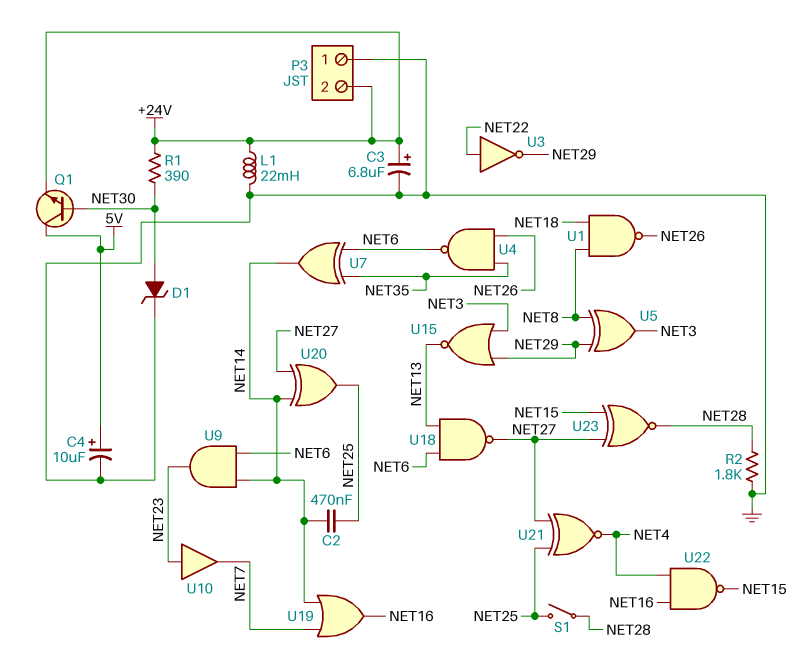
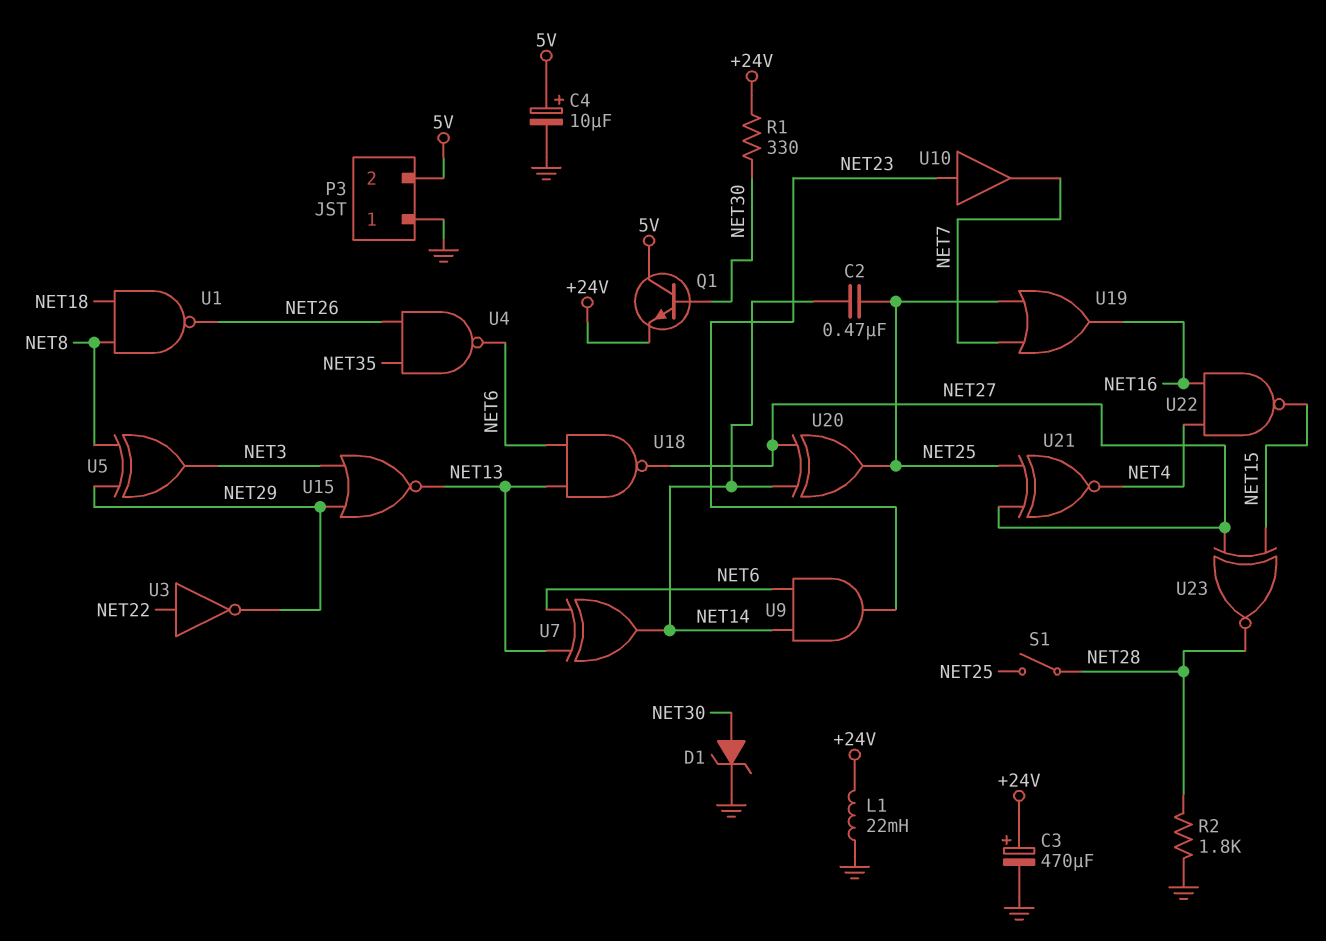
C3: 6.8uF (plus +24V, minus GND) -> 470uF (plus +24V, minus GND)
P3 pin 2: +24V -> 5V
R1: 390 (+24V, NET30) -> 330 (+24V, NET30)
U7: XOR (in NET6, in NET35, out NET14) -> XOR (in NET6, in NET13, out NET14)
U19: OR (in NET7, in NET14, out NET16) -> OR (in NET7, in NET25, out NET16)

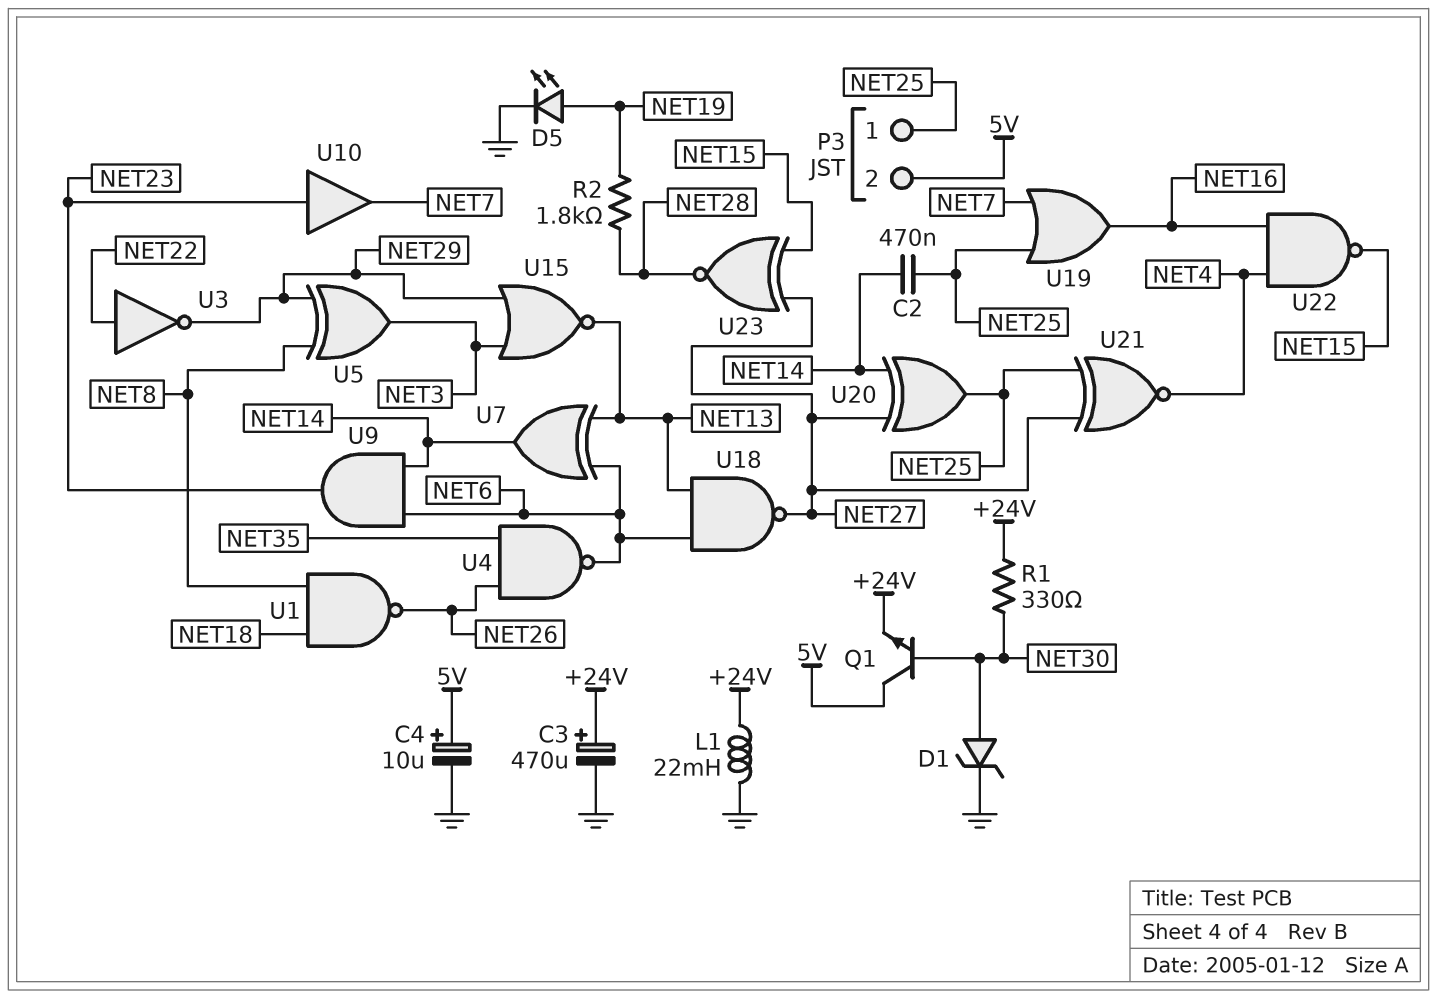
D5: none -> LED (A NET19, K GND)
P3 pin 1: GND -> NET25
R2: 1.8k (GND, NET28) -> 1.8k (NET19, NET28)
S1: switch (NET25, NET28) -> none

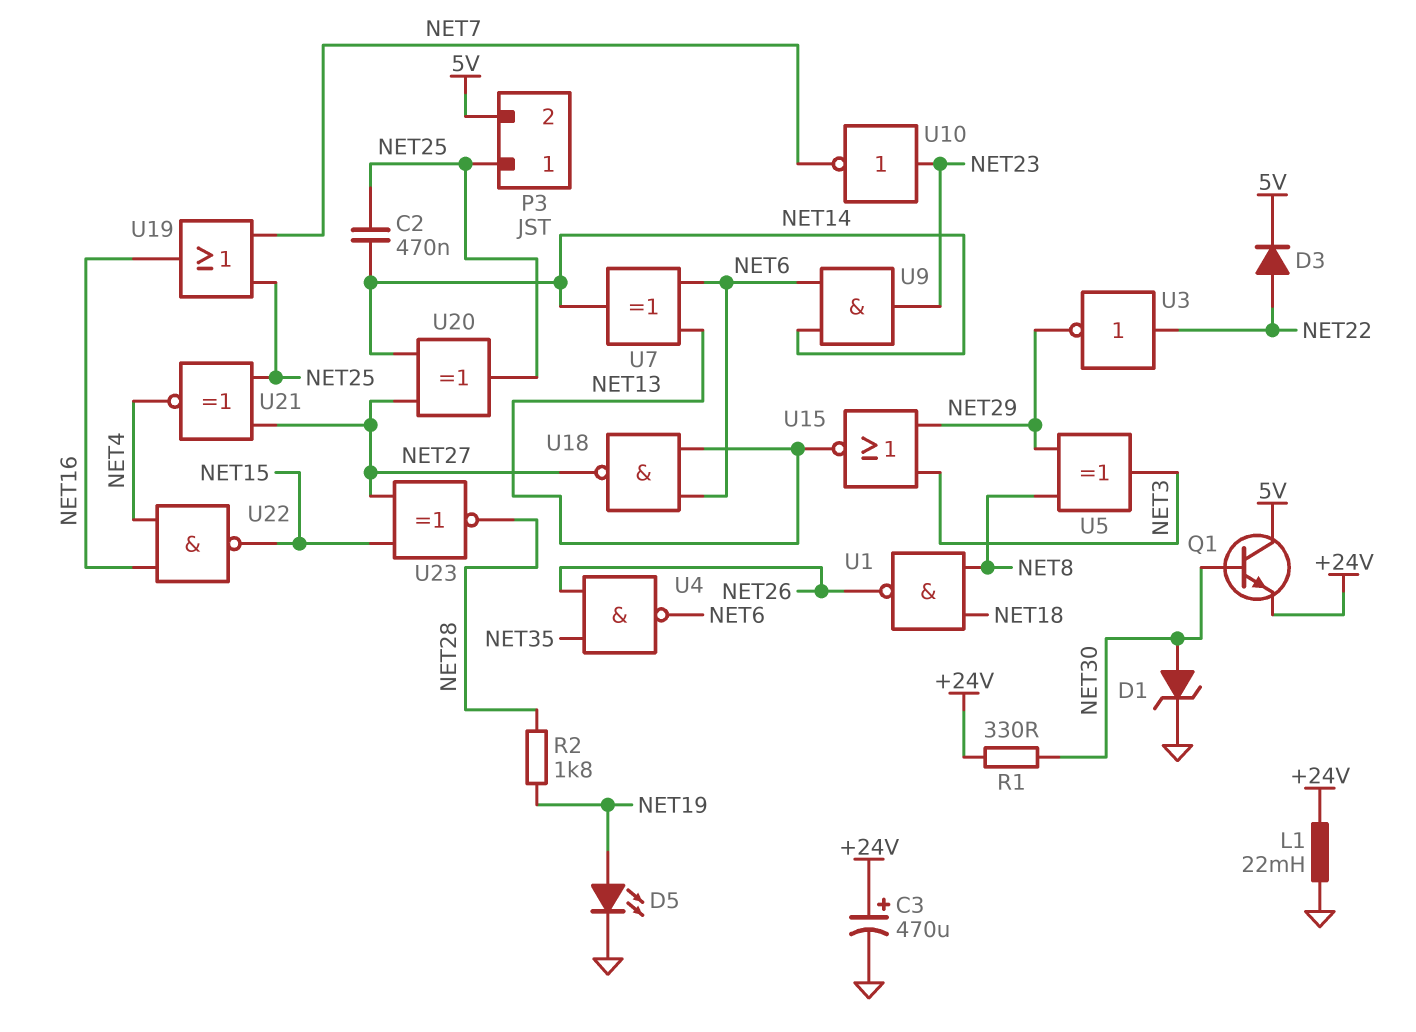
C4: 10uF (plus 5V, minus GND) -> none
D3: none -> diode (A NET22, K 5V)
U10: buffer (in NET23, out NET7) -> NOT (in NET23, out NET7)

